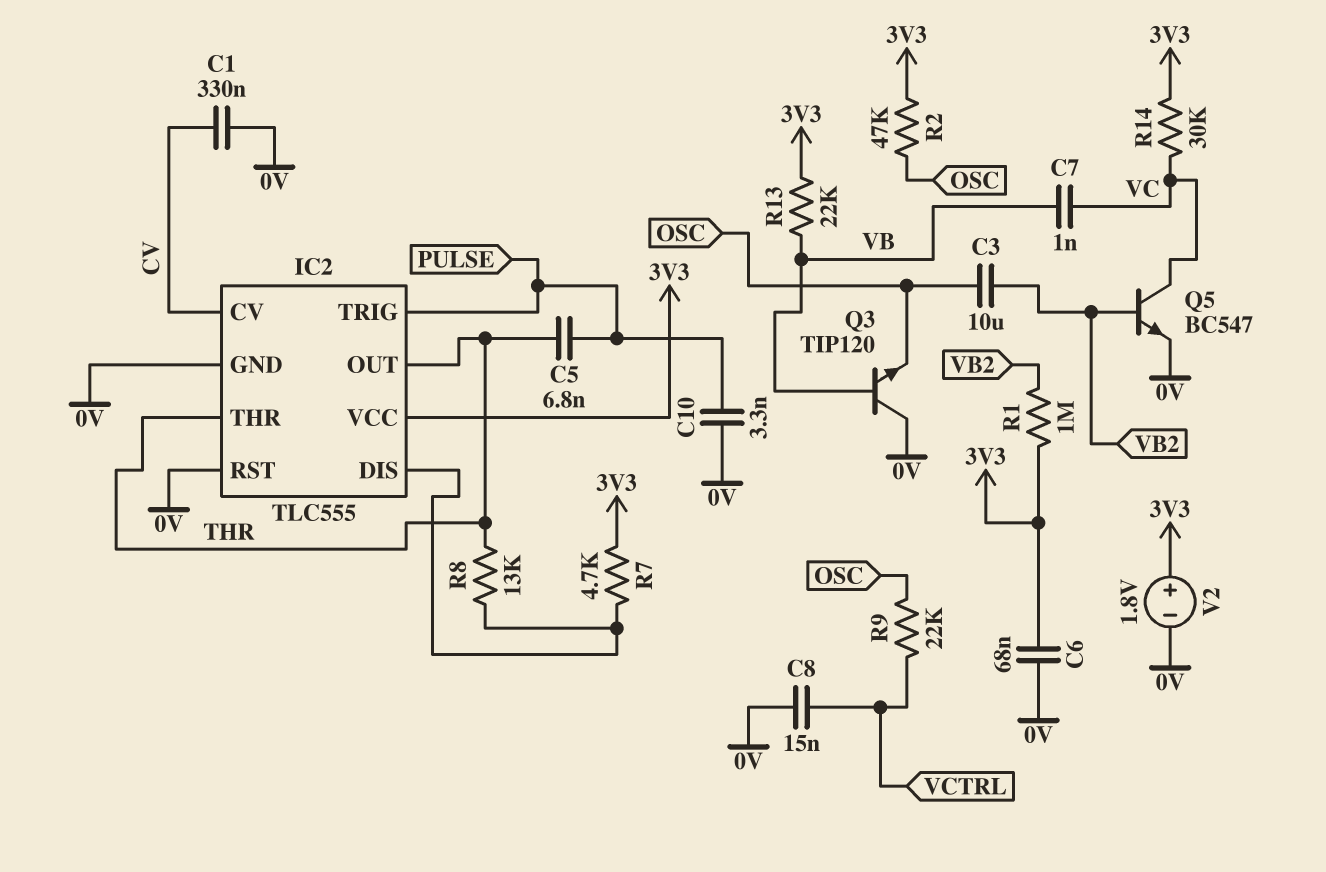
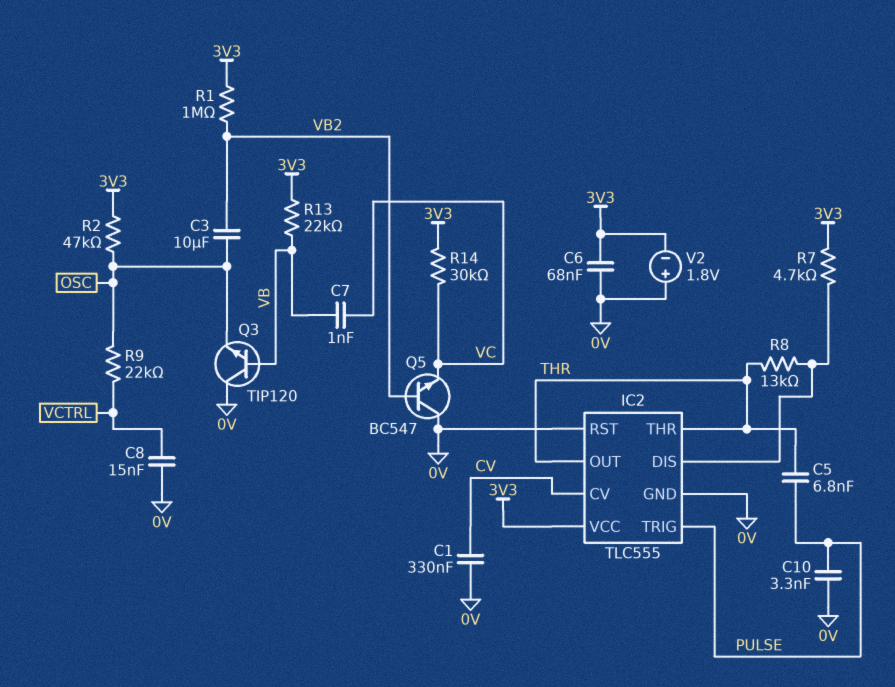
Q5: NPN BC547 (B VB2, C VC, E 0V) -> NPN BC547 (B VB2, C 0V, E VC)
V2: 1.8V (plus 3V3, minus 0V) -> 1.8V (plus 0V, minus 3V3)

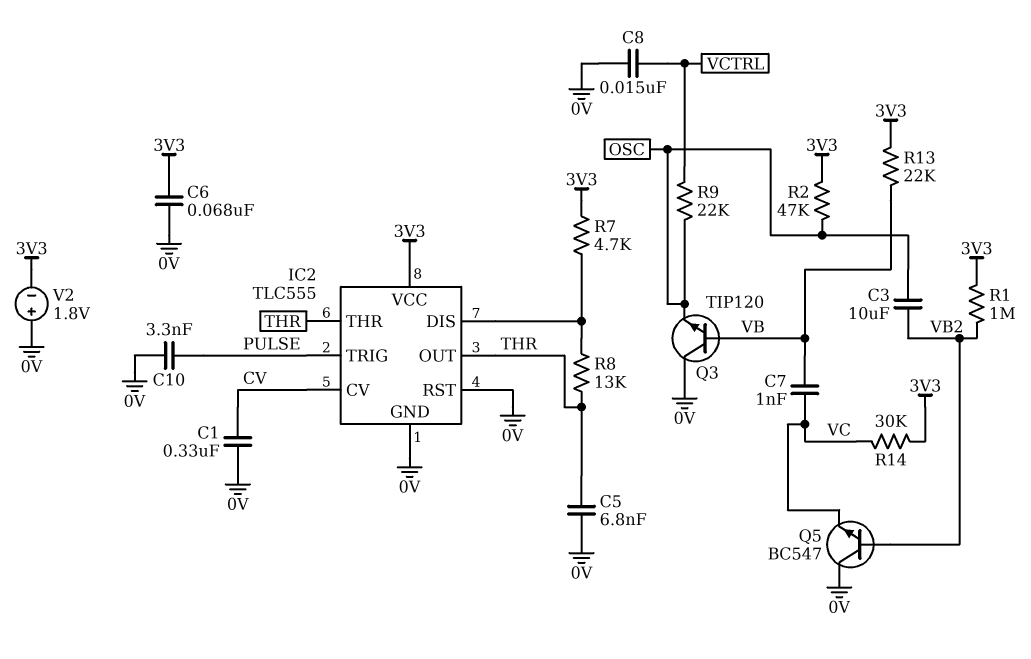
C5: 6.8nF (PULSE, THR) -> 6.8nF (0V, THR)

